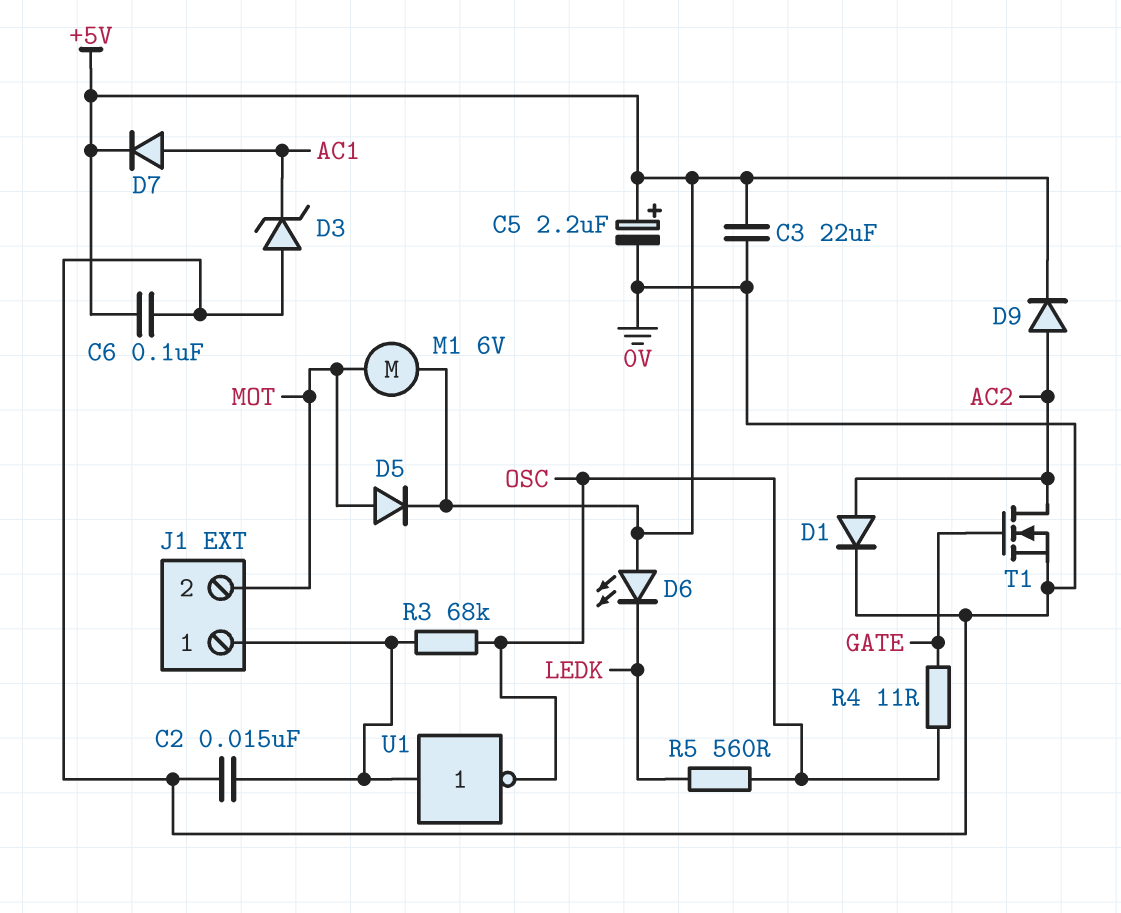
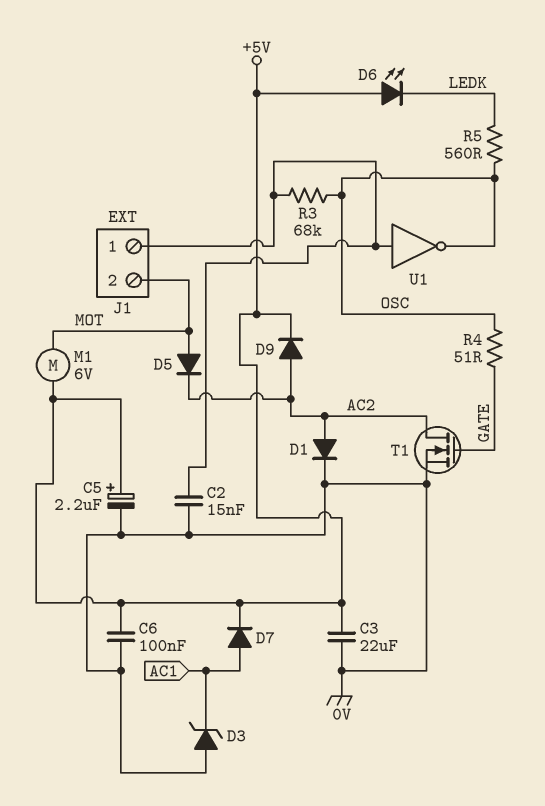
D5: diode (A MOT, K +5V) -> diode (A MOT, K AC2)
R4: 11 (GATE, OSC) -> 51 (GATE, OSC)

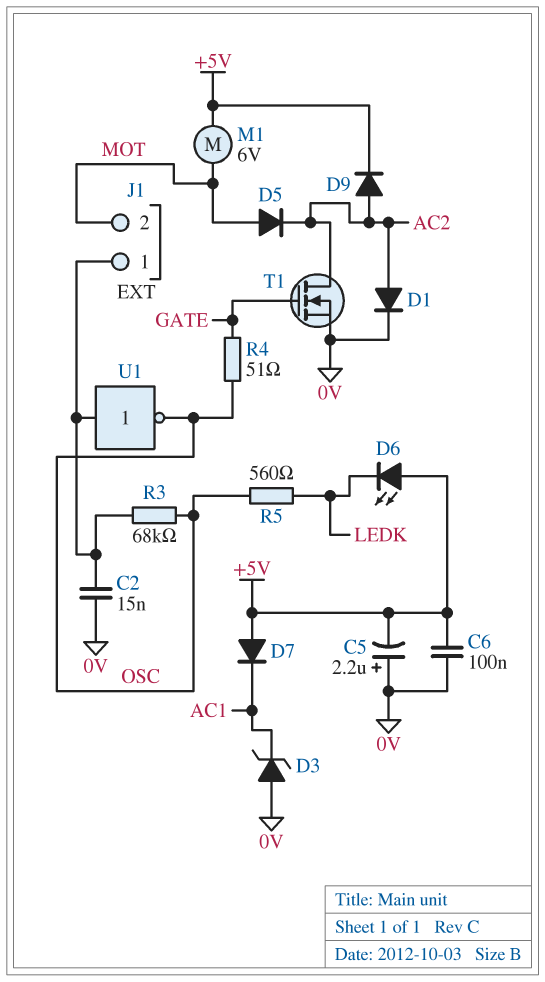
C3: 22uF (+5V, 0V) -> none
C5: 2.2uF (plus +5V, minus 0V) -> 2.2uF (plus 0V, minus +5V)
D7: diode (A AC1, K +5V) -> diode (A +5V, K AC1)

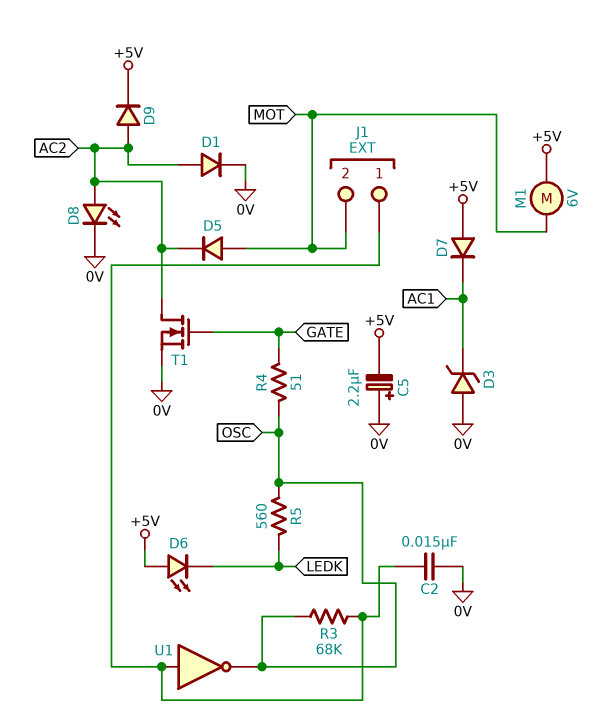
C6: 100nF (+5V, 0V) -> none
D8: none -> LED (A AC2, K 0V)

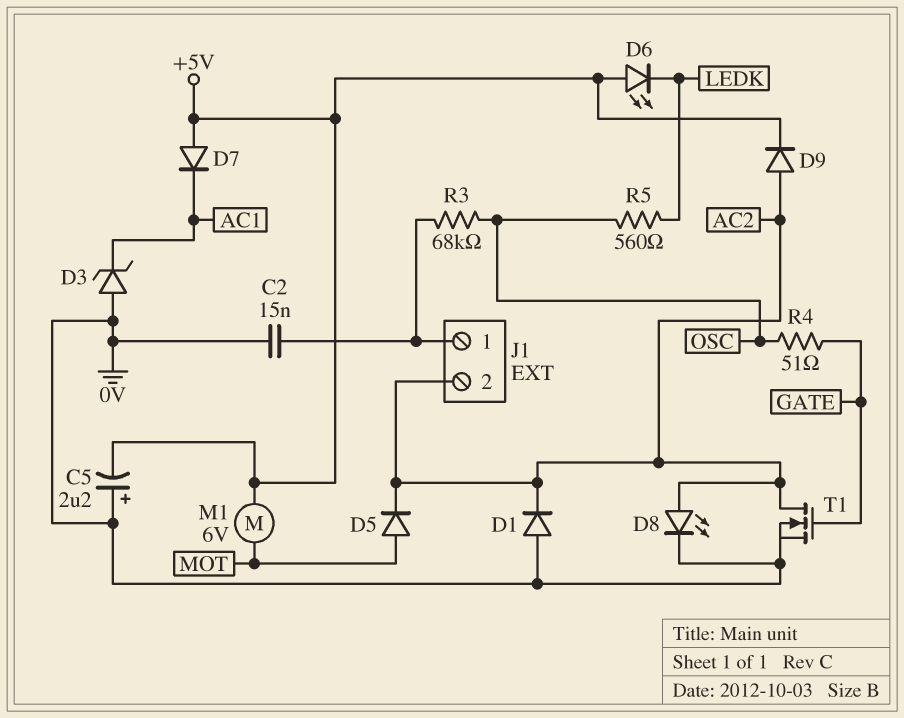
D1: diode (A AC2, K 0V) -> diode (A 0V, K AC2)
J1 pin 2: MOT -> AC2
U1: NOT (in J1/1, out OSC) -> none

